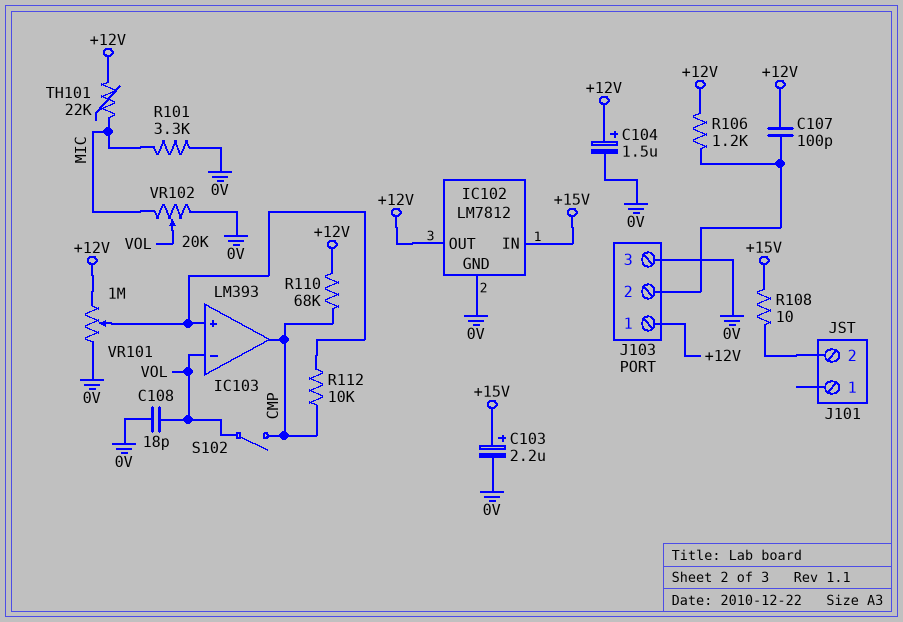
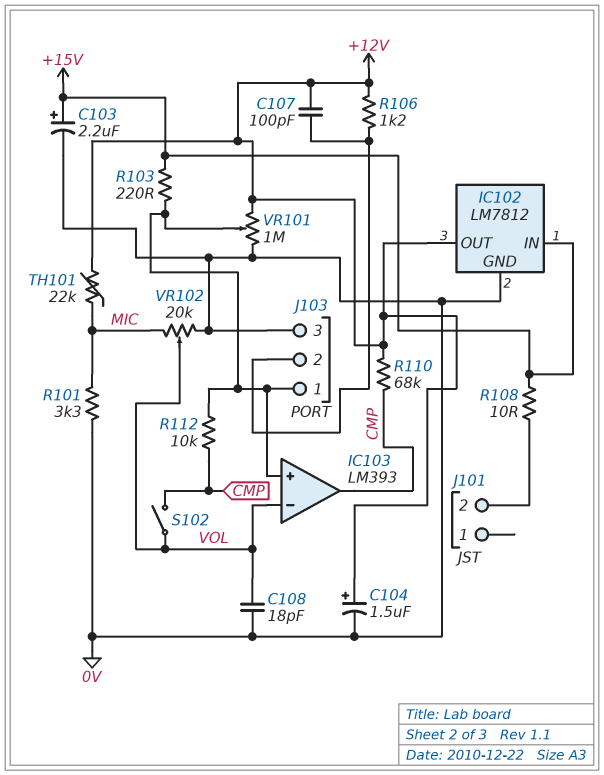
J103 pin 1: +12V -> IC103/in+
R103: none -> 220 (+15V, IC103/in+)

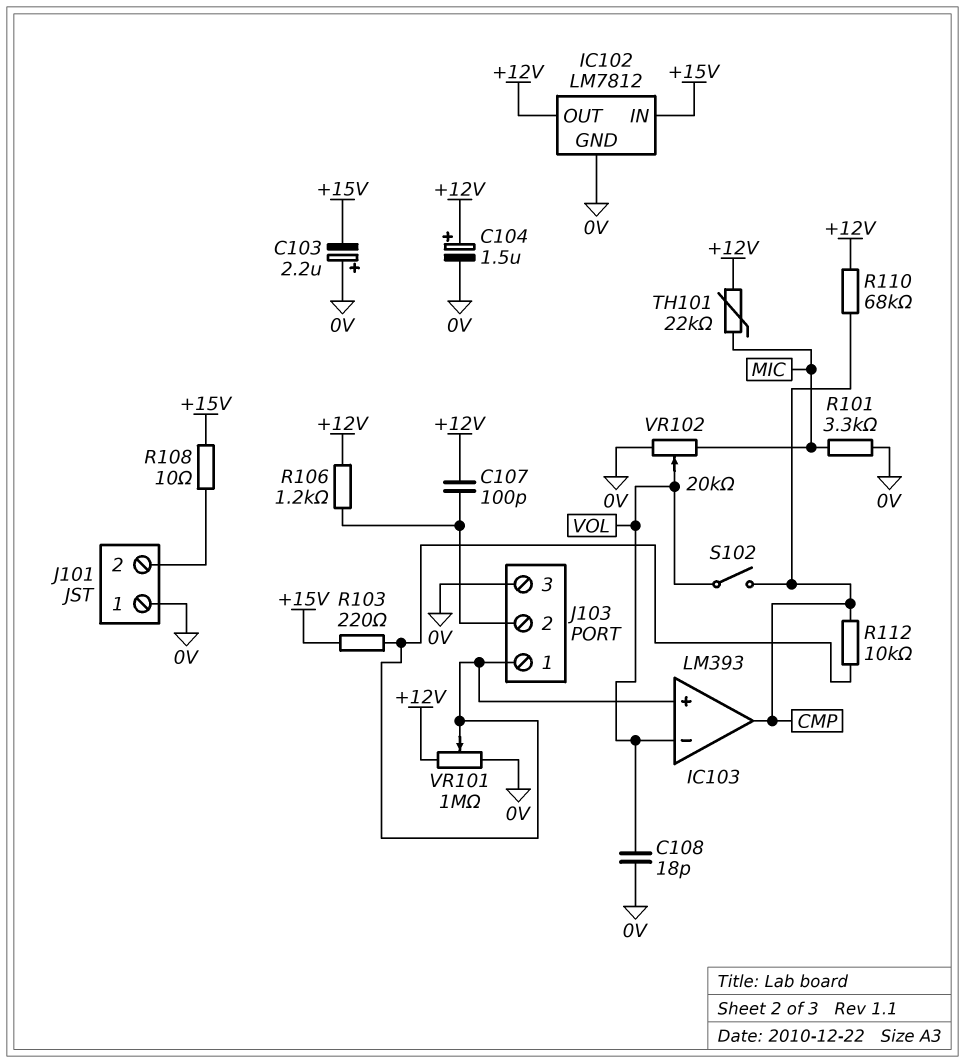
C103: 2.2uF (plus +15V, minus 0V) -> 2.2uF (plus 0V, minus +15V)
J101 pin 1: none -> 0V

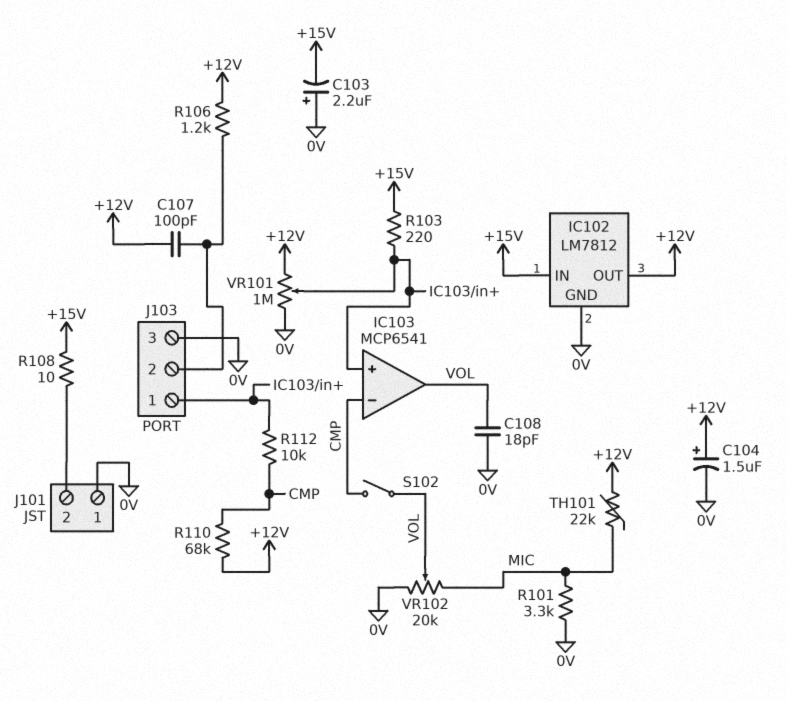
IC103: LM393 -> MCP6541
IC103 pin in-: VOL -> CMP
IC103 pin out: CMP -> VOL

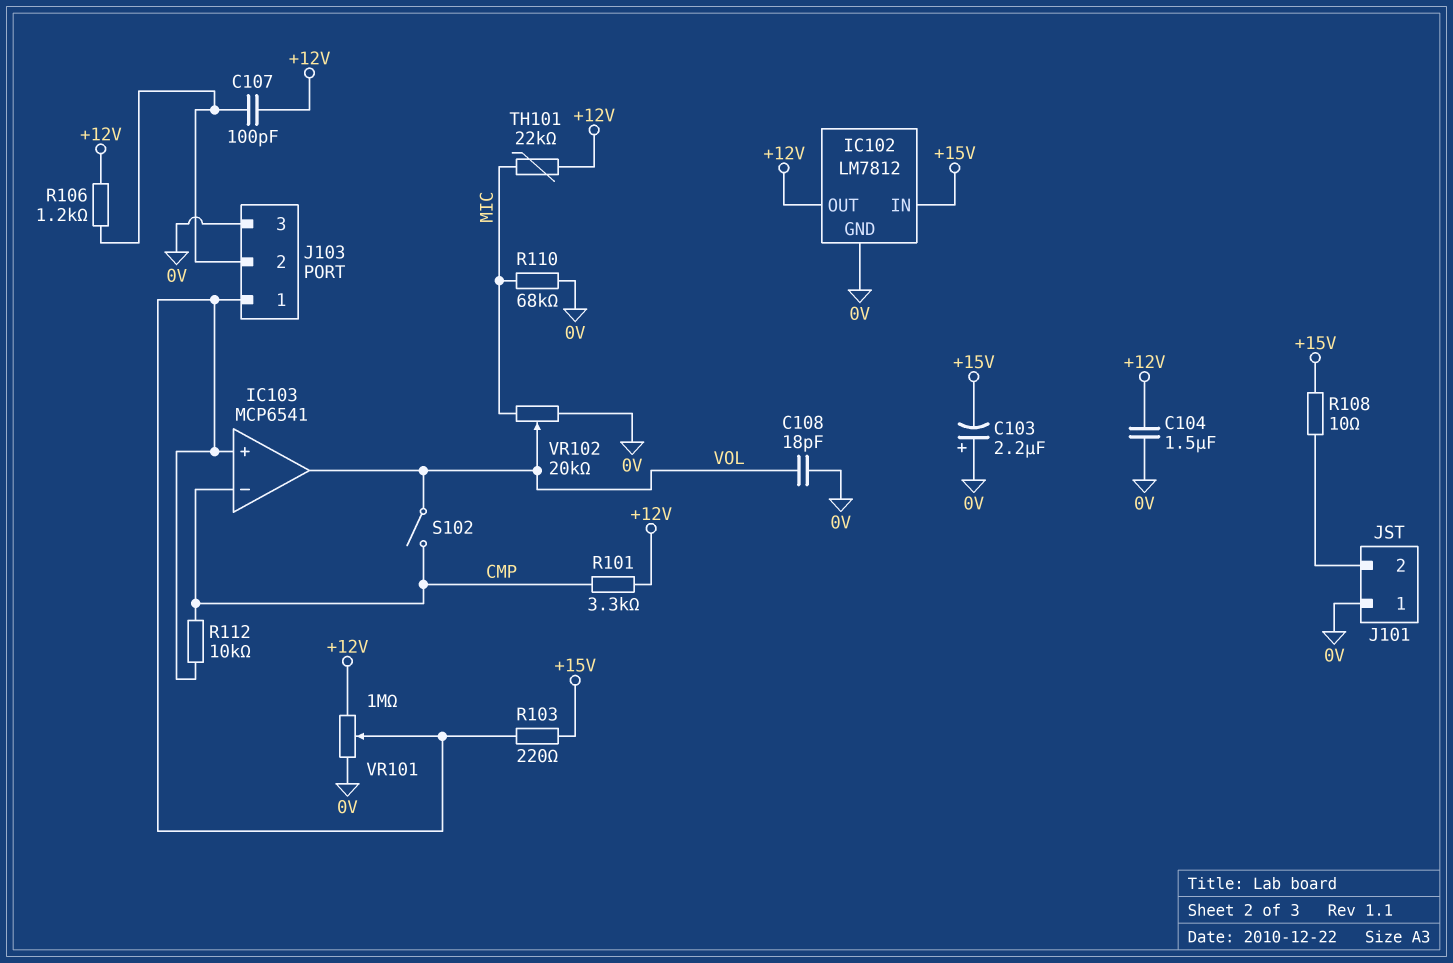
C104: 1.5uF (plus +12V, minus 0V) -> 1.5uF (+12V, 0V)
R101: 3.3k (0V, MIC) -> 3.3k (+12V, CMP)
R110: 68k (+12V, CMP) -> 68k (0V, MIC)

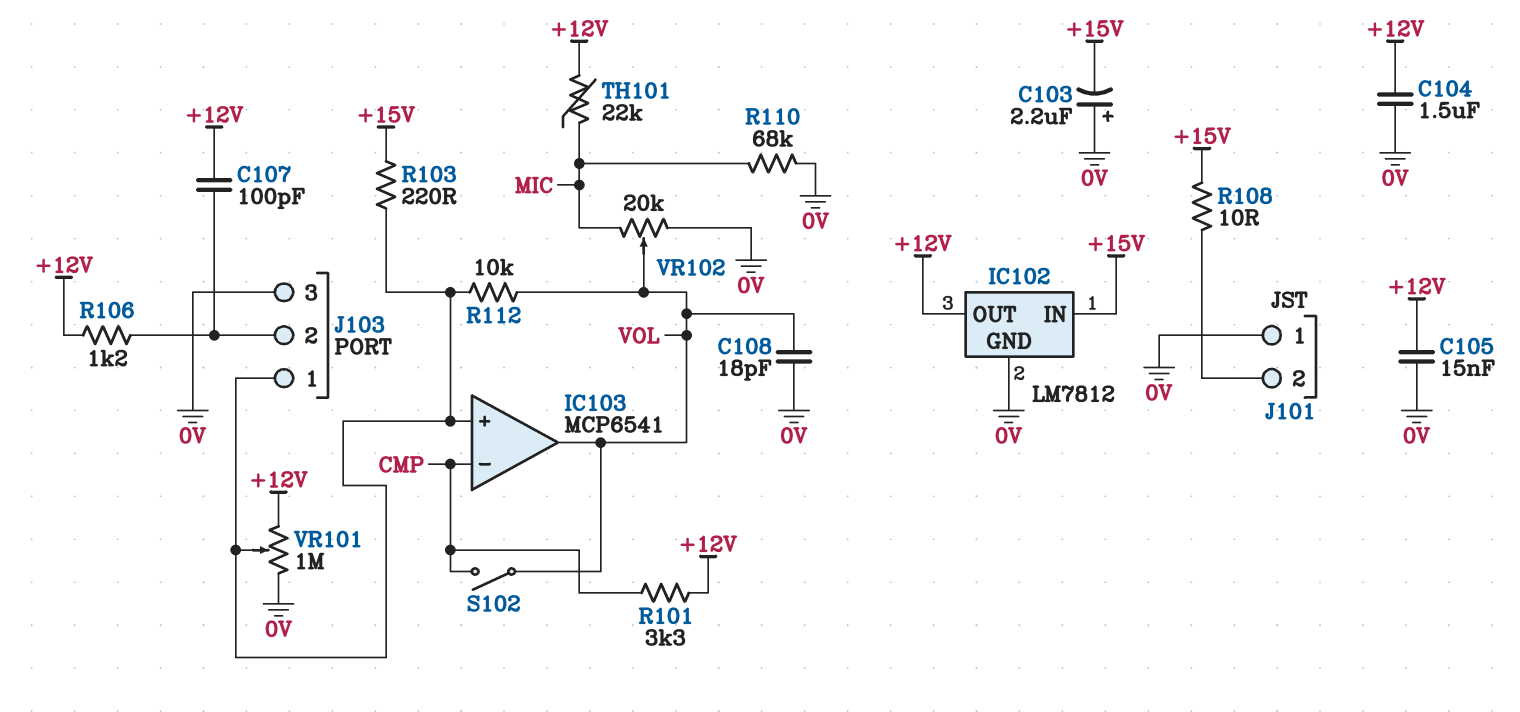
C105: none -> 15nF (+12V, 0V)
R112: 10k (CMP, IC103/in+) -> 10k (IC103/in+, VOL)

